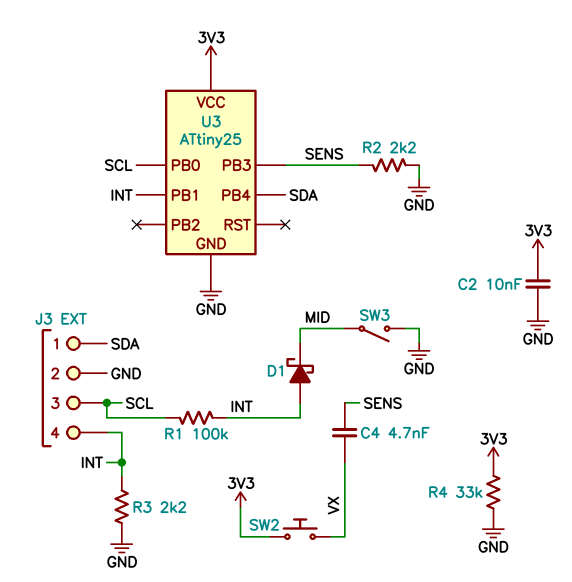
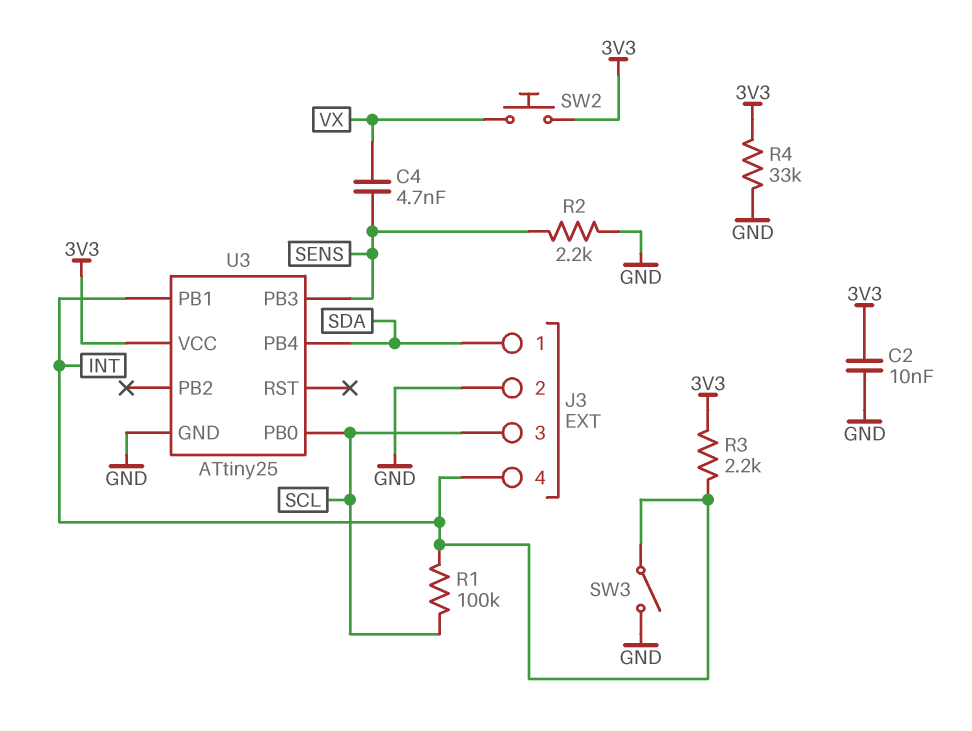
D1: schottky (A INT, K MID) -> none
R3: 2.2k (GND, INT) -> 2.2k (3V3, INT)
SW3: switch (GND, MID) -> switch (GND, INT)

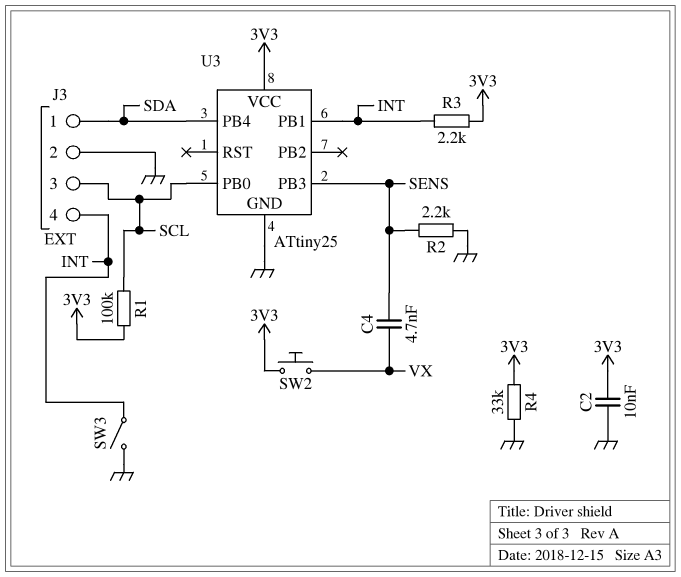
R1: 100k (INT, SCL) -> 100k (3V3, SCL)

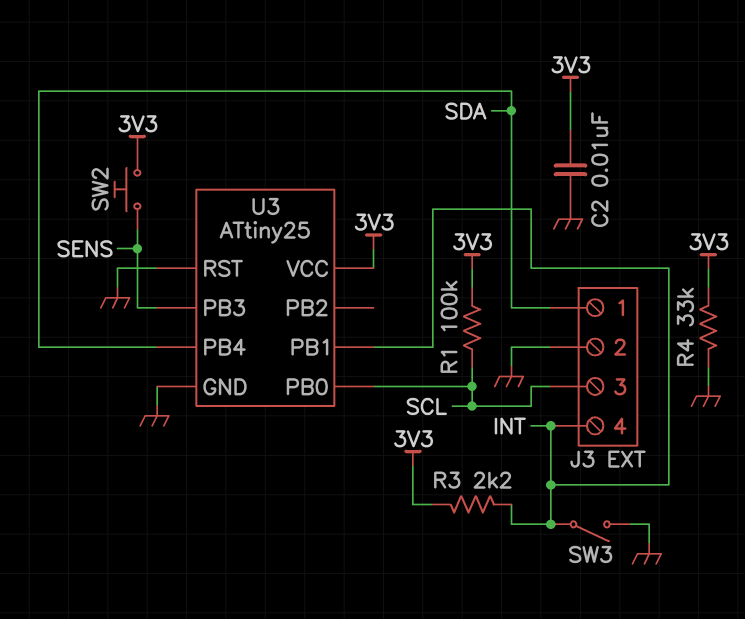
C4: 4.7nF (SENS, VX) -> none
R2: 2.2k (GND, SENS) -> none
SW2: button (3V3, VX) -> button (3V3, SENS)
U3 pin RST: none -> GND

